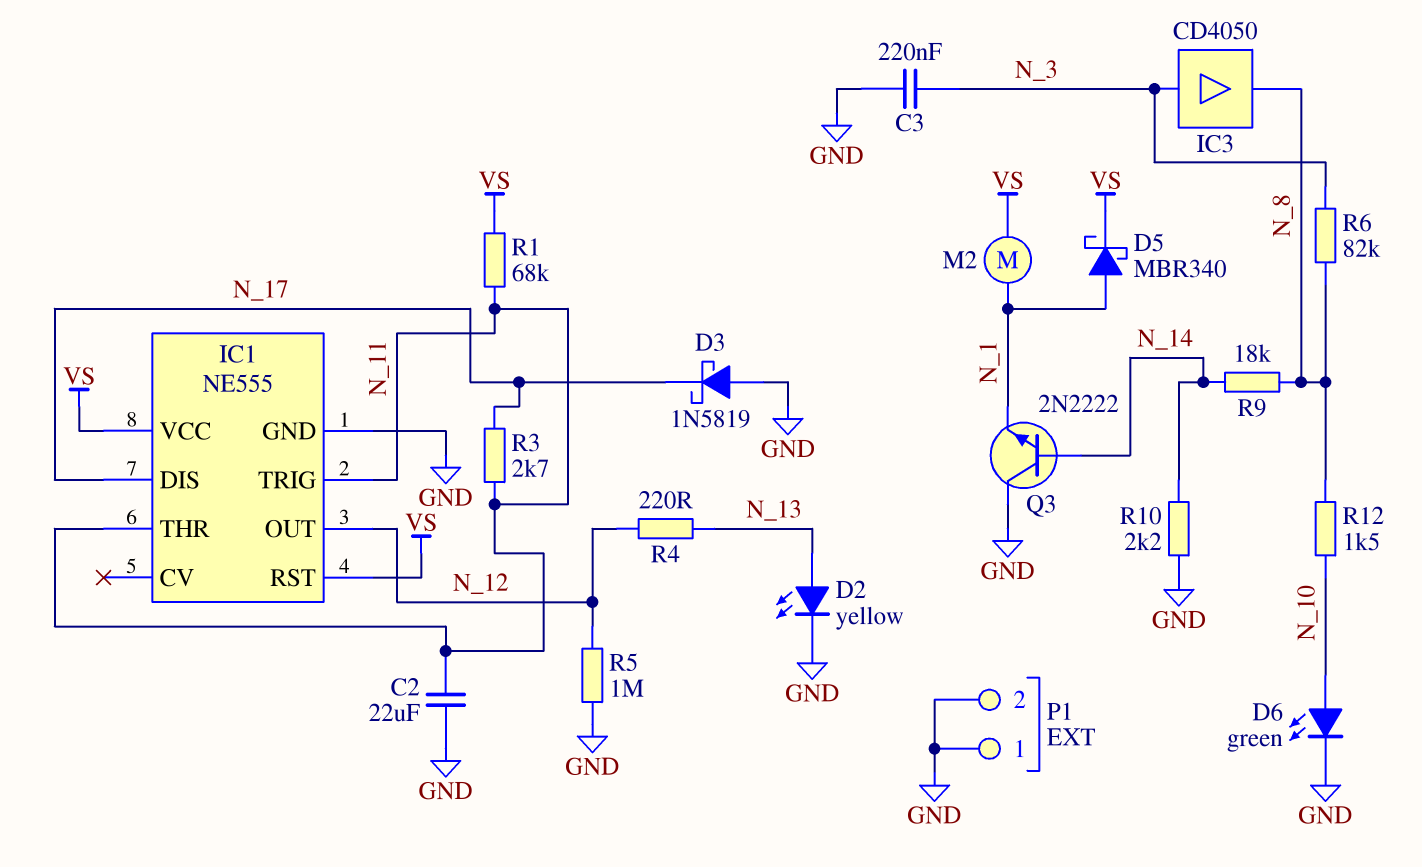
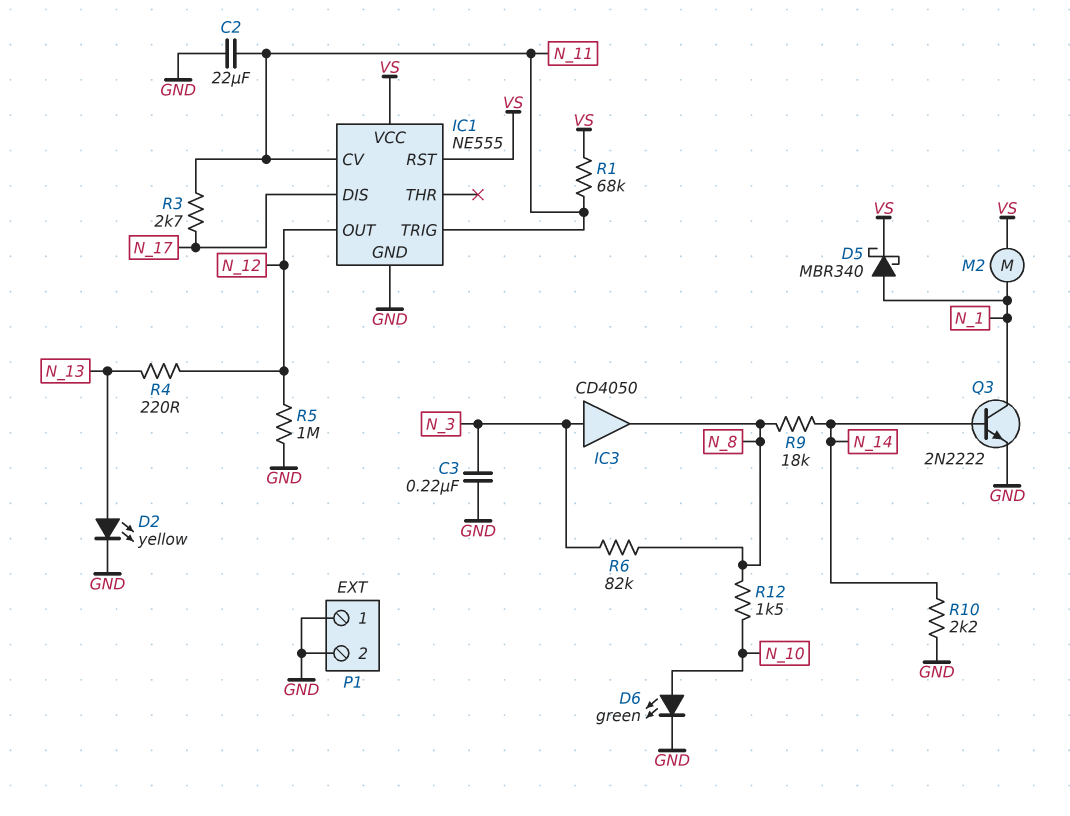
D3: schottky 1N5819 (A GND, K N_17) -> none
IC1 pin CV: none -> N_11
IC1 pin THR: N_11 -> none
Q3: NPN 2N2222 (B N_14, C GND, E N_1) -> NPN 2N2222 (B N_14, C N_1, E GND)

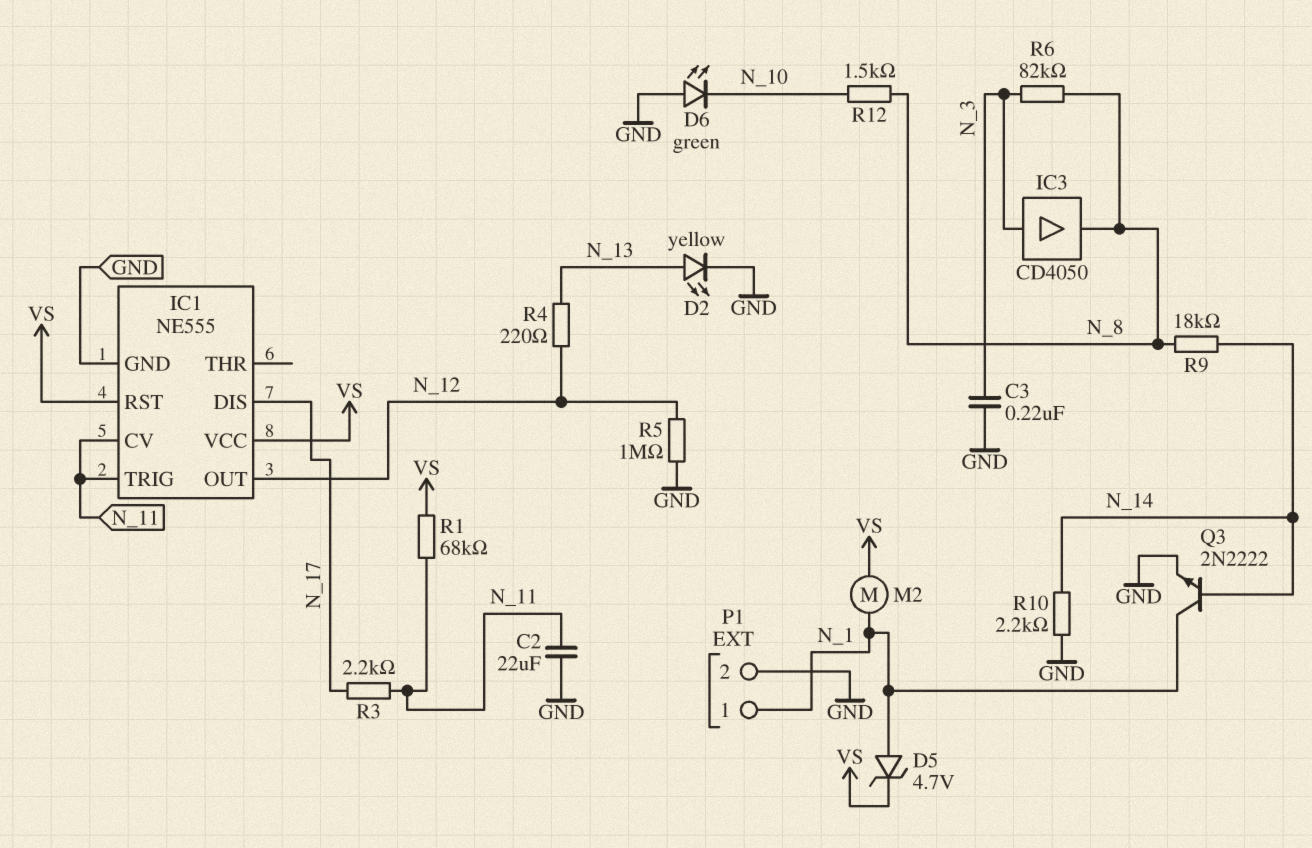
D5: schottky MBR340 (A N_1, K VS) -> zener 4.7V (A N_1, K VS)
D6: LED green (A N_10, K GND) -> LED green (A GND, K N_10)
P1 pin 1: GND -> N_1
R3: 2.7k (N_11, N_17) -> 2.2k (N_11, N_17)

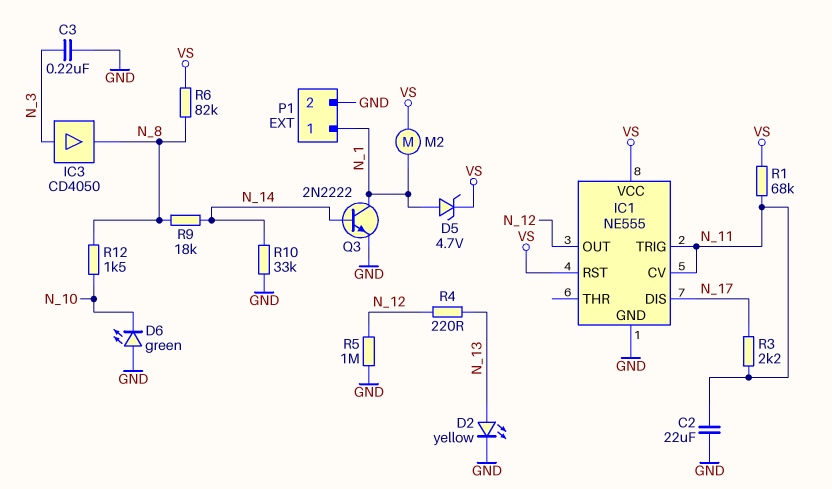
R6: 82k (N_3, N_8) -> 82k (N_8, VS)
R10: 2.2k (GND, N_14) -> 33k (GND, N_14)

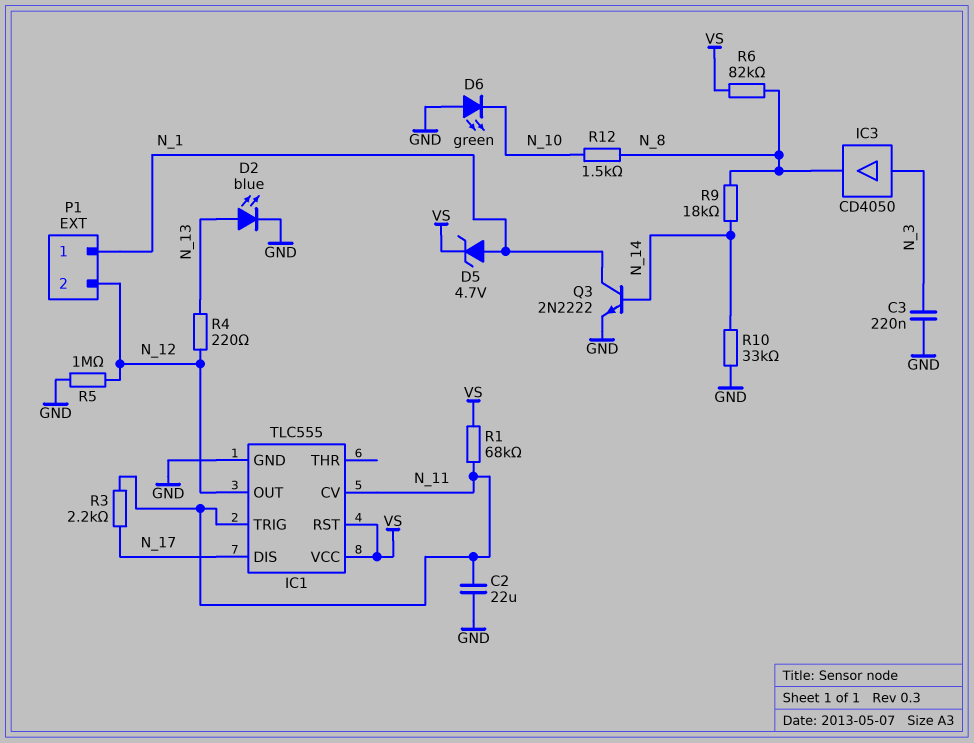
D2: LED yellow (A N_13, K GND) -> LED blue (A N_13, K GND)
IC1: NE555 -> TLC555
M2: motor (N_1, VS) -> none
P1 pin 2: GND -> N_12

